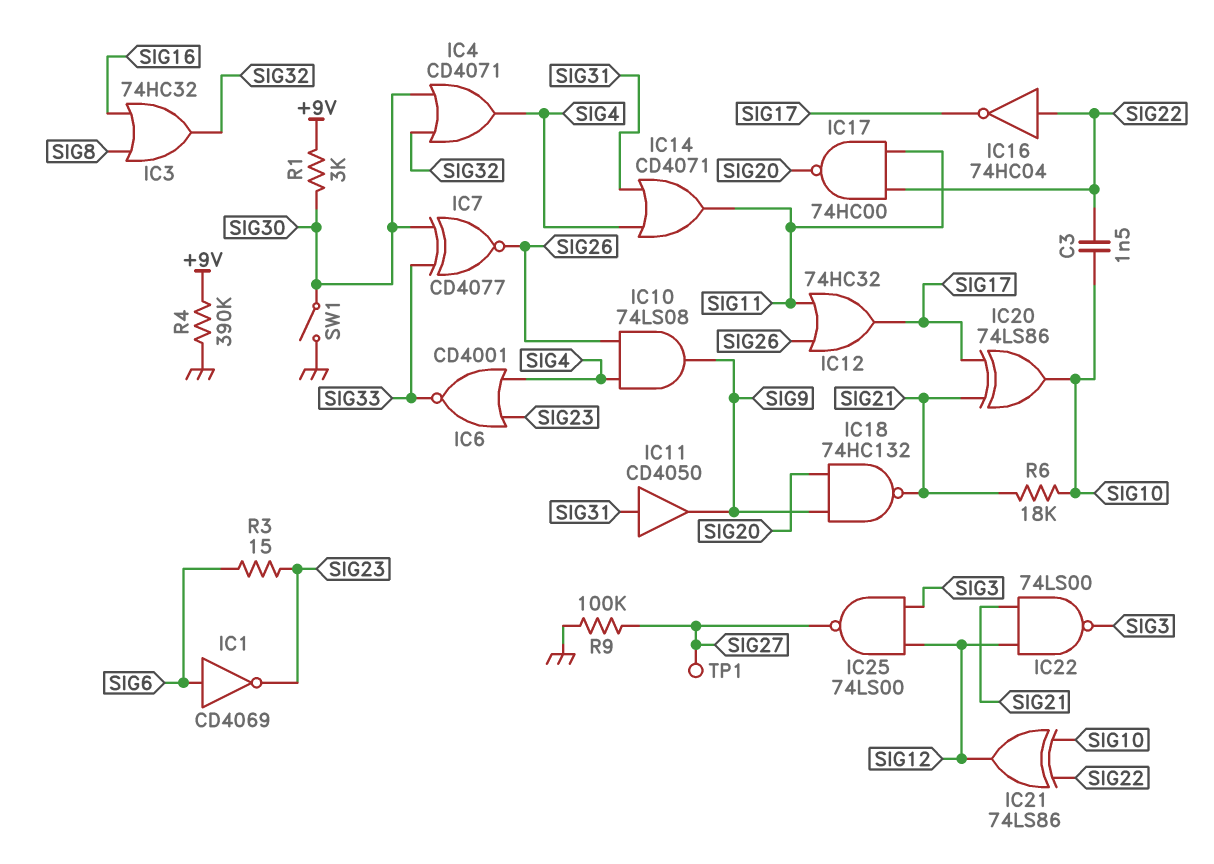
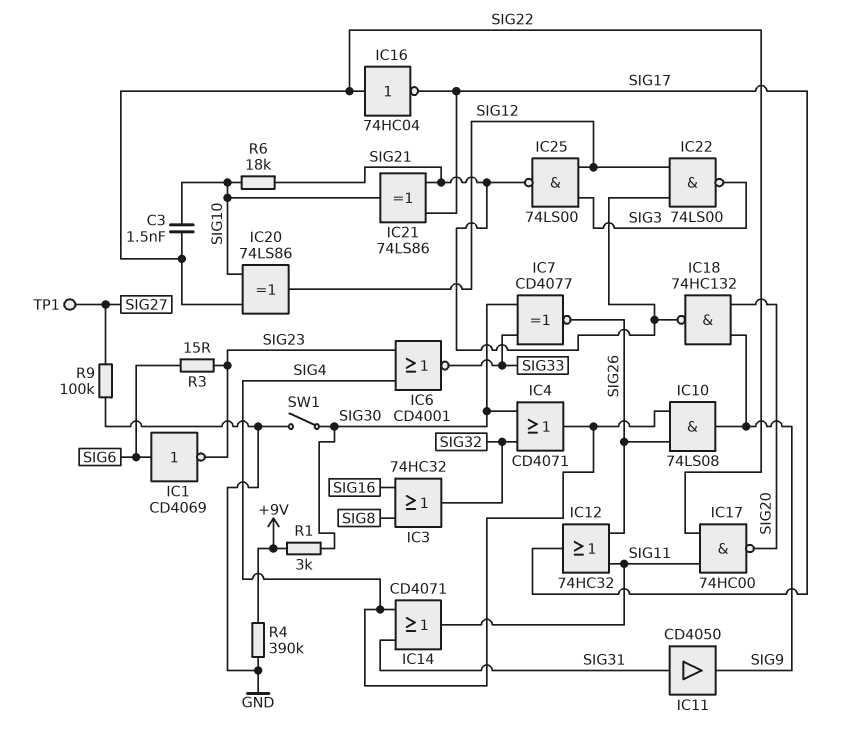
IC20: XOR 74LS86 (in SIG17, in SIG21, out SIG10) -> XOR 74LS86 (in SIG10, in SIG22, out SIG12)
IC21: XOR 74LS86 (in SIG10, in SIG22, out SIG12) -> XOR 74LS86 (in SIG17, in SIG21, out SIG10)
IC25: NAND 74LS00 (in SIG3, in SIG12, out SIG27) -> NAND 74LS00 (in SIG3, in SIG12, out SIG21)

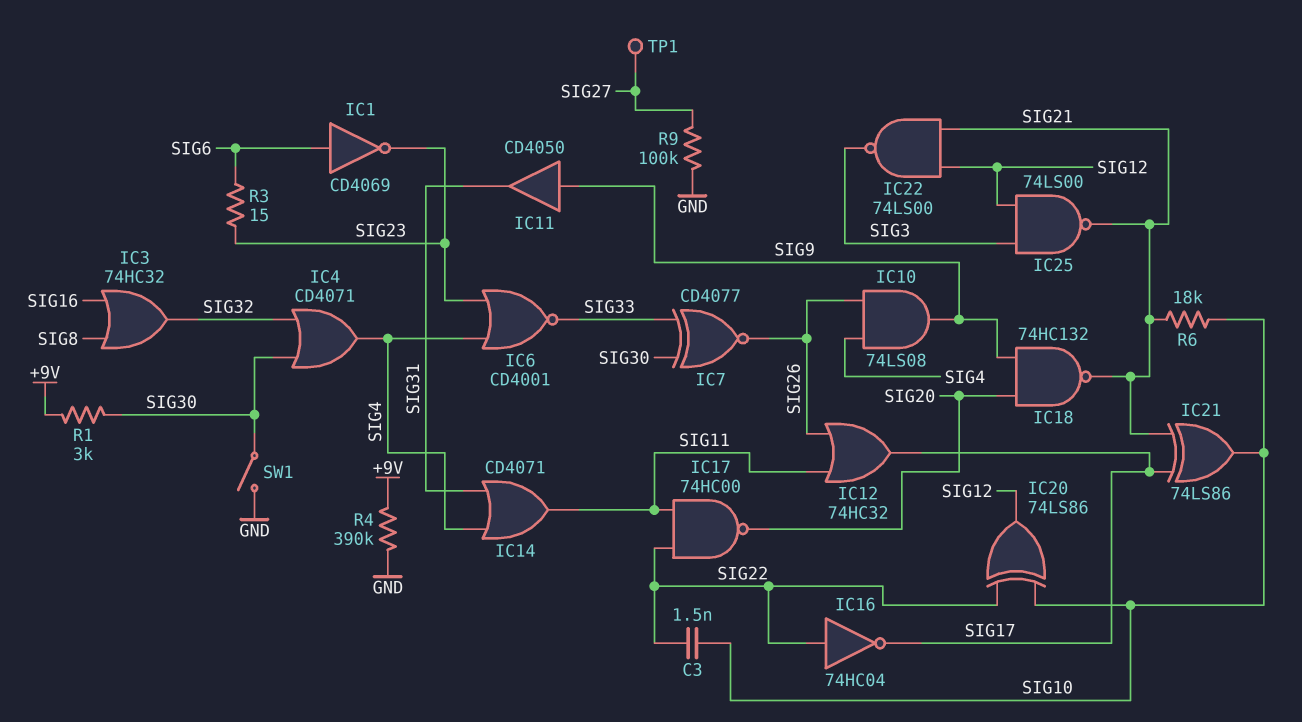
IC11: buffer CD4050 (in SIG31, out SIG9) -> buffer CD4050 (in SIG9, out SIG31)

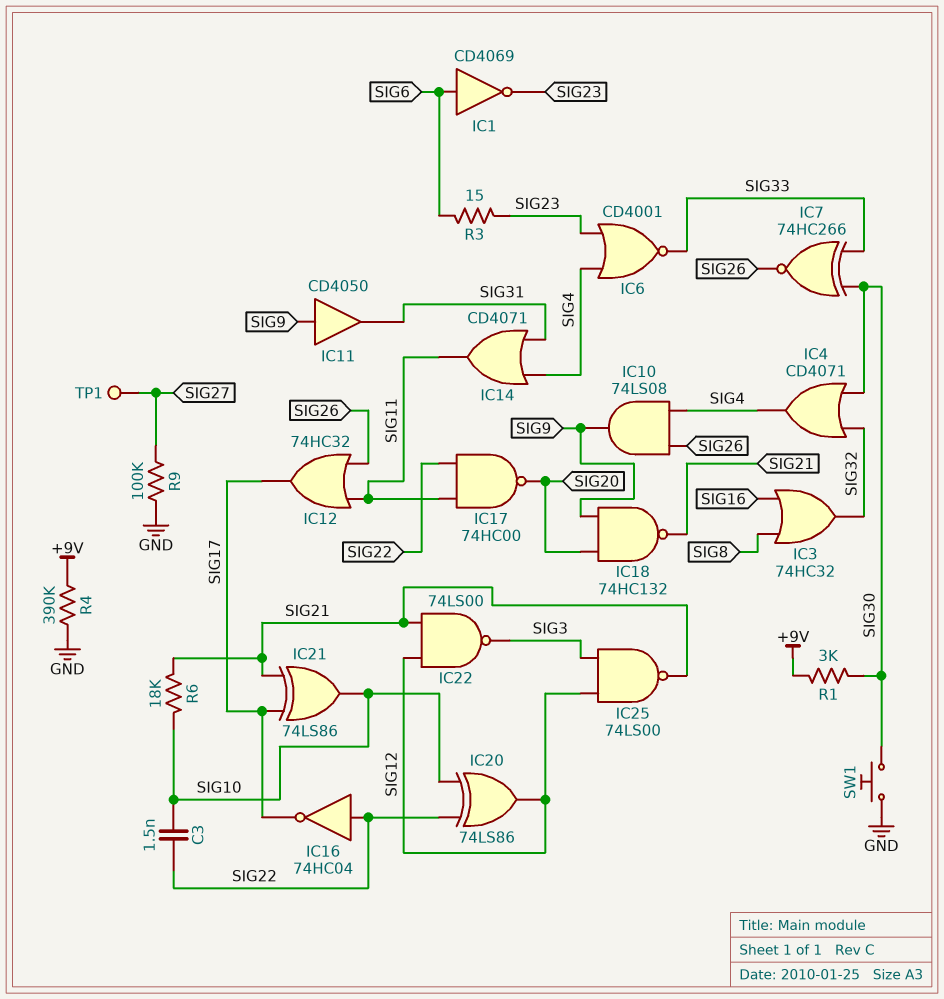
IC7: XNOR CD4077 (in SIG30, in SIG33, out SIG26) -> XNOR 74HC266 (in SIG30, in SIG33, out SIG26)
SW1: switch (GND, SIG30) -> button (GND, SIG30)

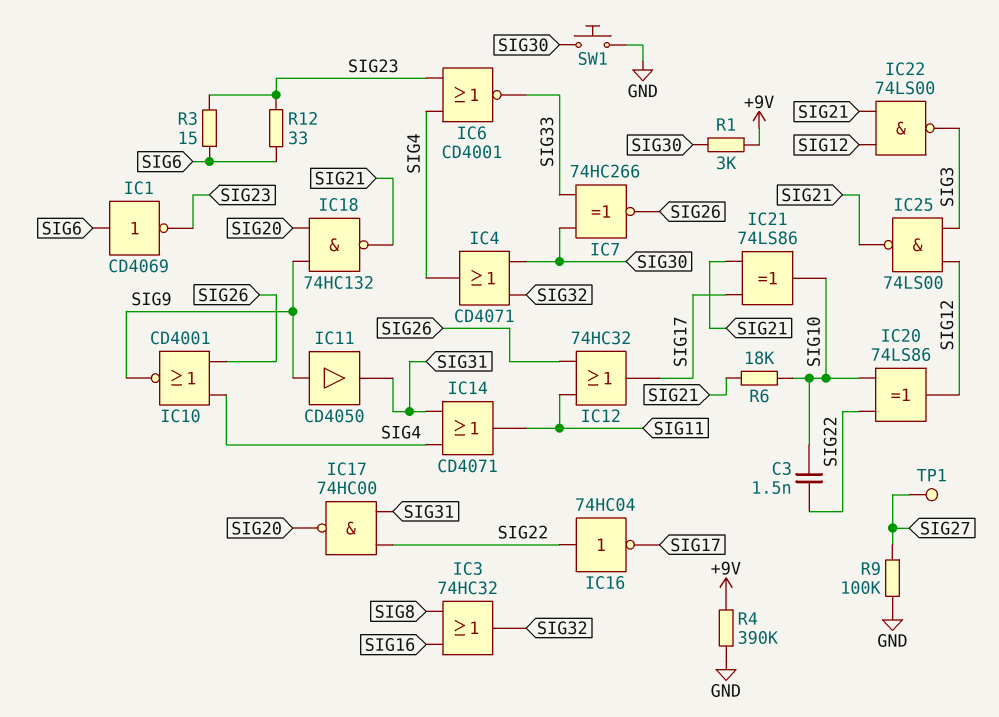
IC10: AND 74LS08 (in SIG4, in SIG26, out SIG9) -> NOR CD4001 (in SIG4, in SIG26, out SIG9)
IC17: NAND 74HC00 (in SIG11, in SIG22, out SIG20) -> NAND 74HC00 (in SIG22, in SIG31, out SIG20)
R12: none -> 33 (SIG6, SIG23)

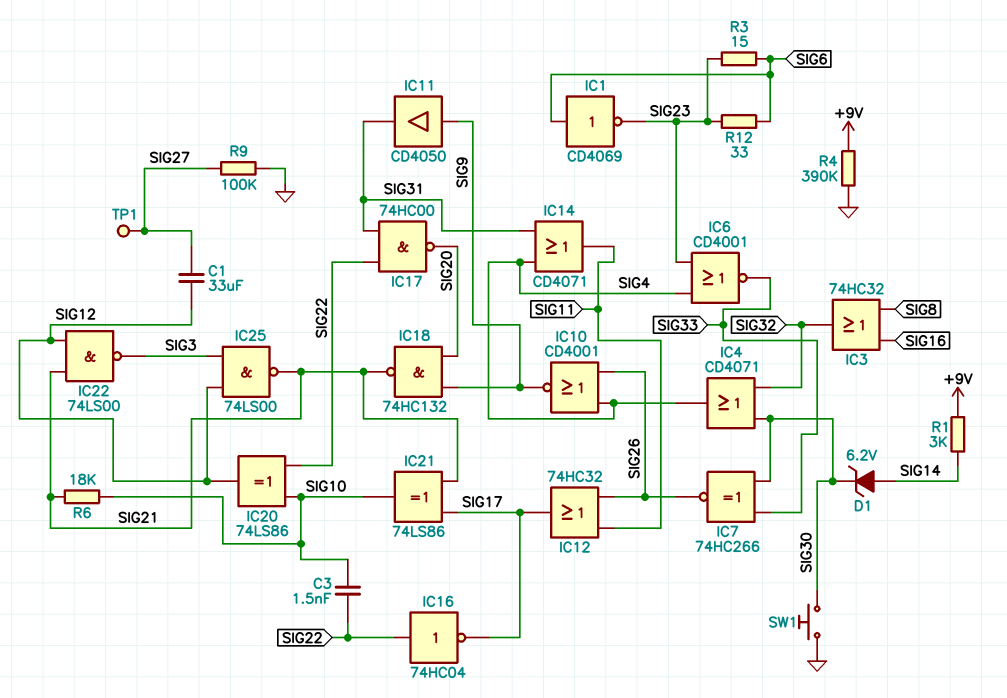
C1: none -> 33uF (SIG12, SIG27)
D1: none -> zener 6.2V (A SIG14, K SIG30)
R1: 3k (+9V, SIG30) -> 3k (+9V, SIG14)

